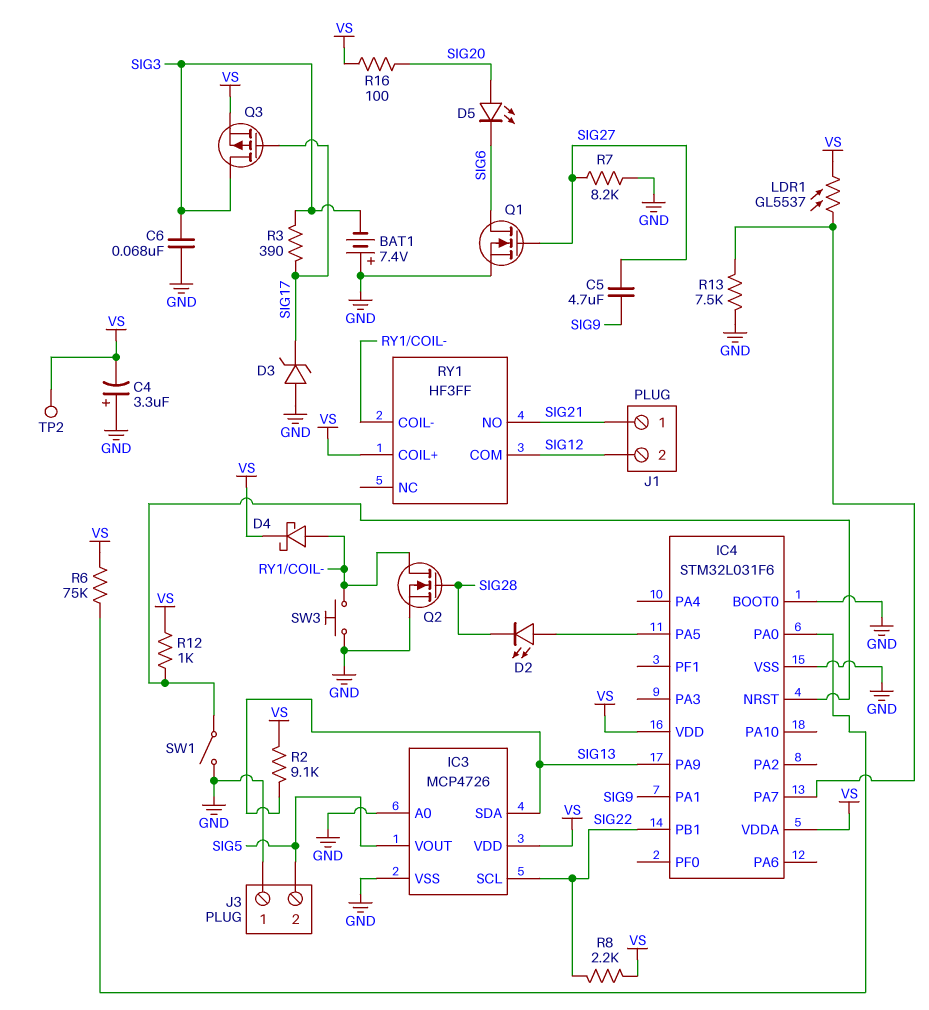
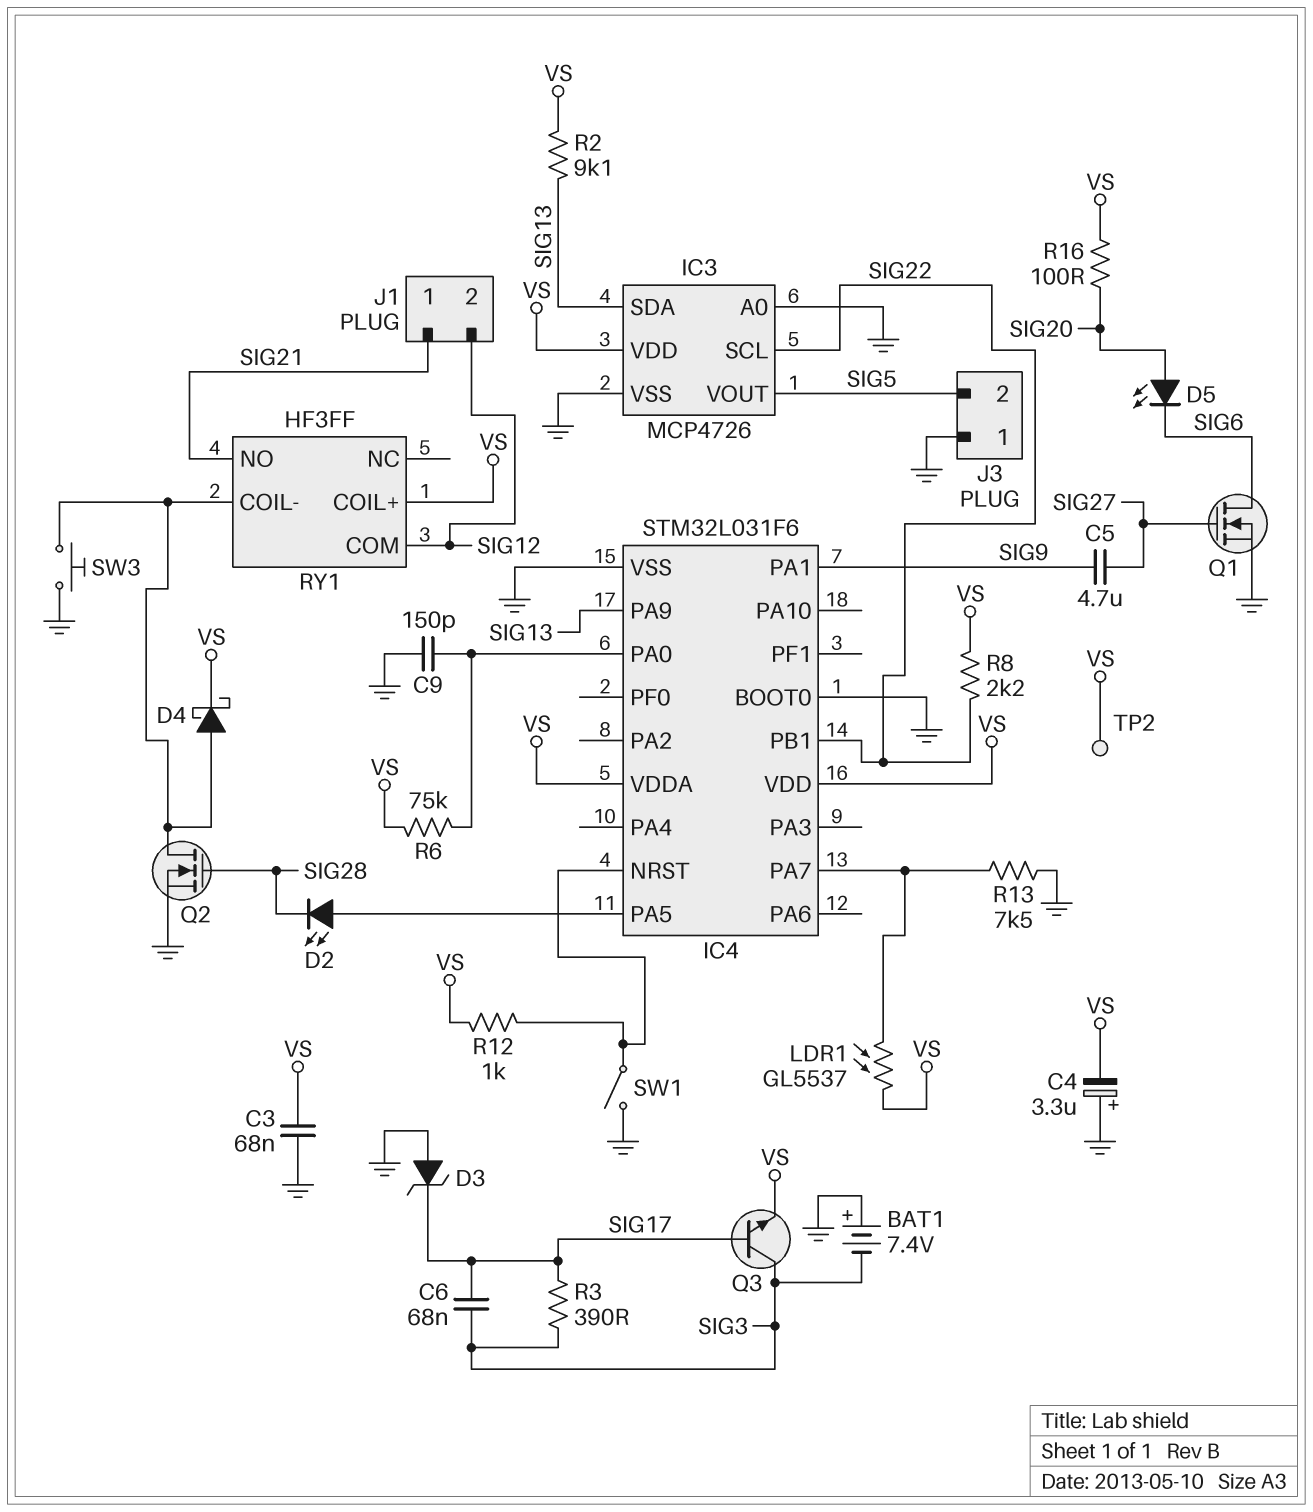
C3: none -> 68nF (GND, VS)
C6: 68nF (GND, SIG3) -> 68nF (SIG3, SIG17)
C9: none -> 150pF (GND, IC4/PA0)
Q3: PMOS (G SIG17, D SIG3, S VS) -> NPN (B SIG17, C SIG3, E VS)
R7: 8.2k (GND, SIG27) -> none

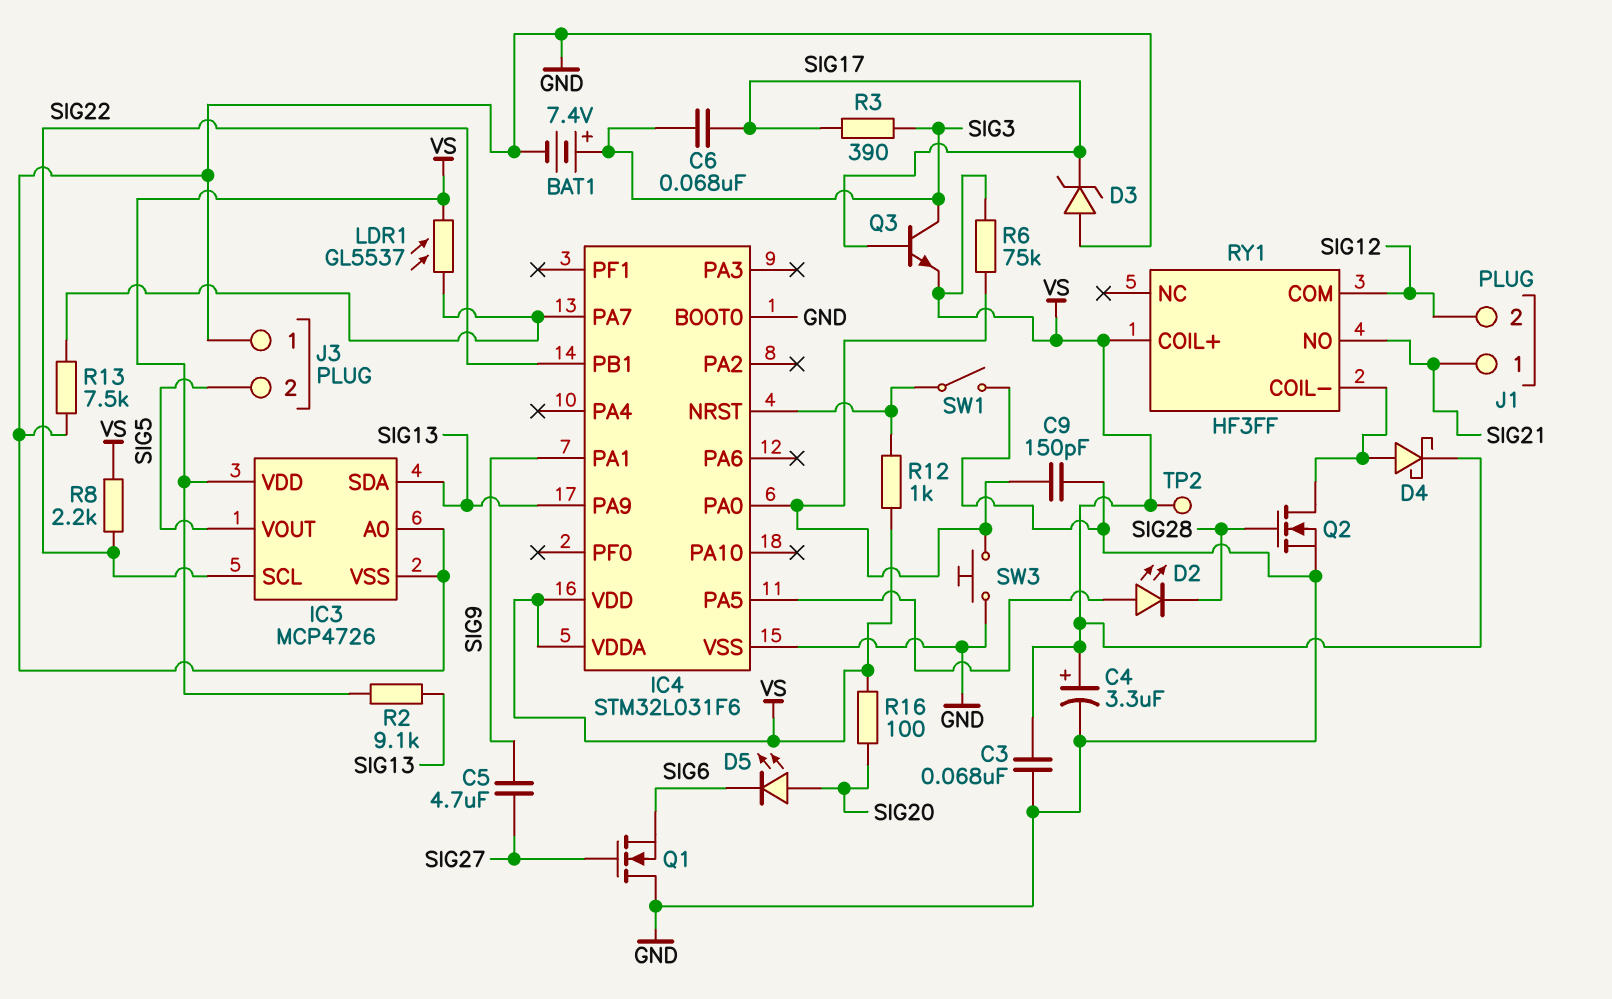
BAT1: 7.4V (plus GND, minus SIG3) -> 7.4V (plus SIG3, minus GND)
C4: 3.3uF (plus GND, minus VS) -> 3.3uF (plus VS, minus GND)
Q1: NMOS (G SIG27, D SIG6, S GND) -> NMOS (G SIG27, D GND, S SIG6)
SW3: button (GND, RY1/COIL-) -> button (GND, IC4/PA0)

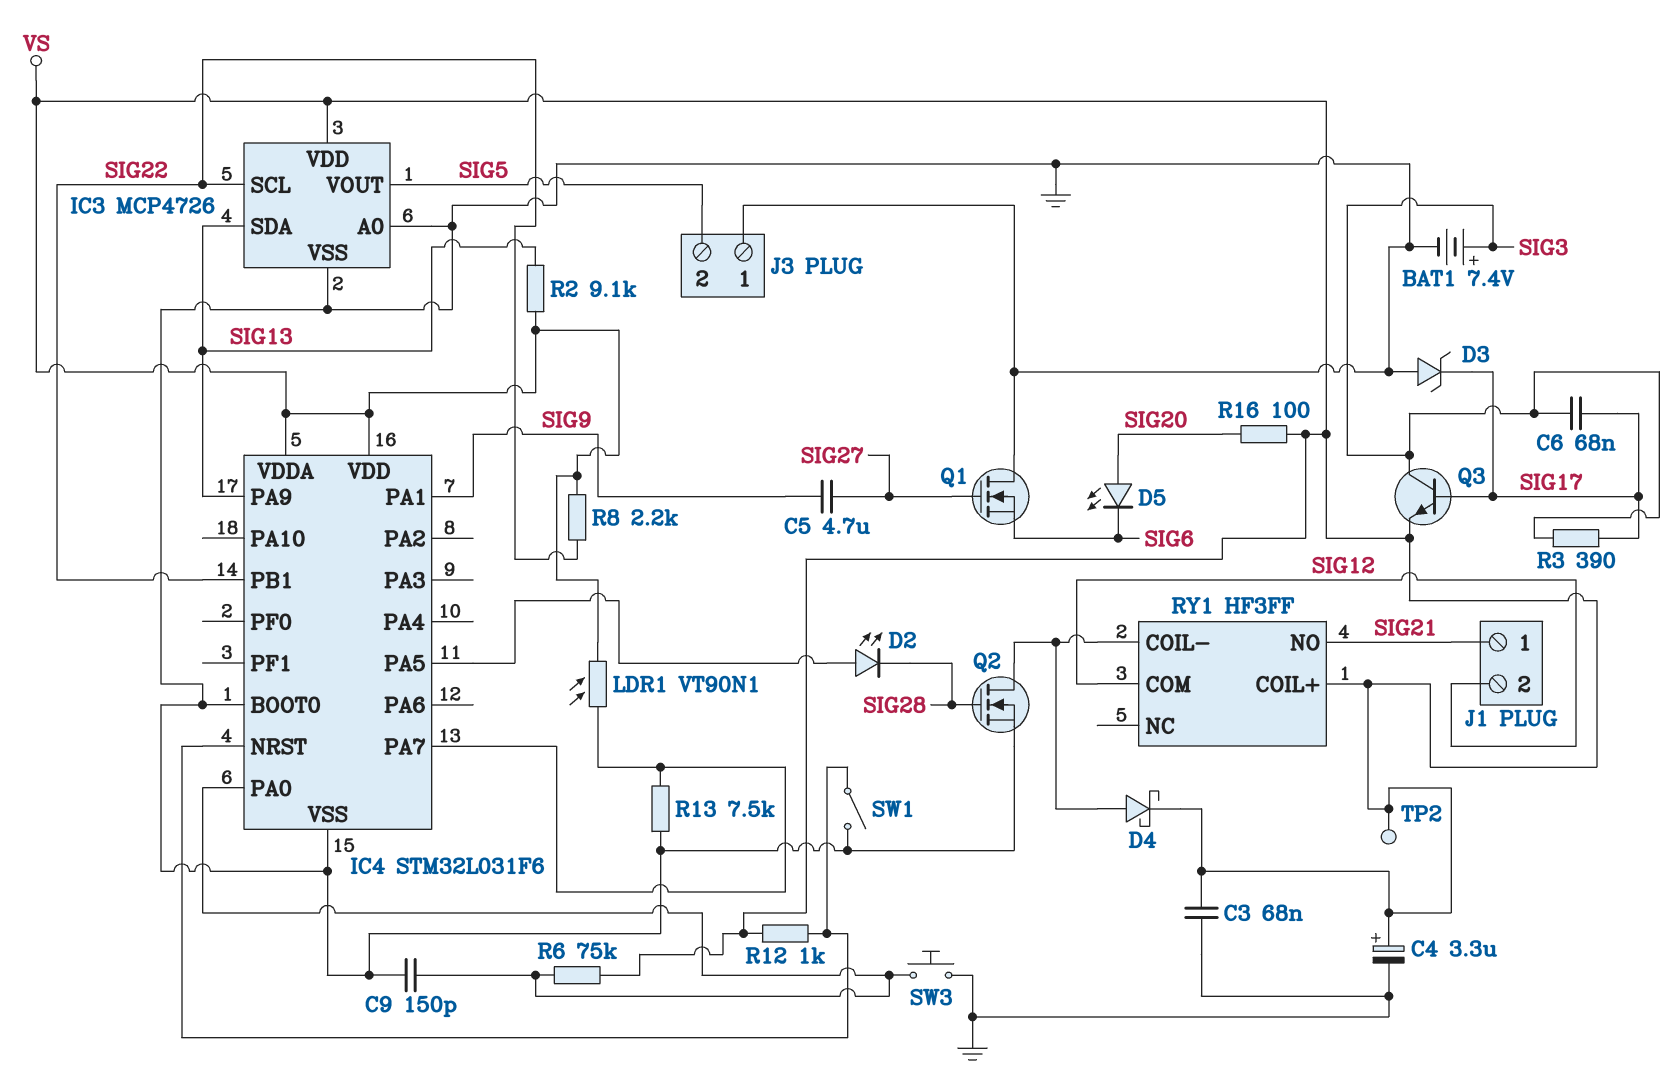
LDR1: GL5537 (IC4/PA7, VS) -> VT90N1 (IC4/PA7, VS)

